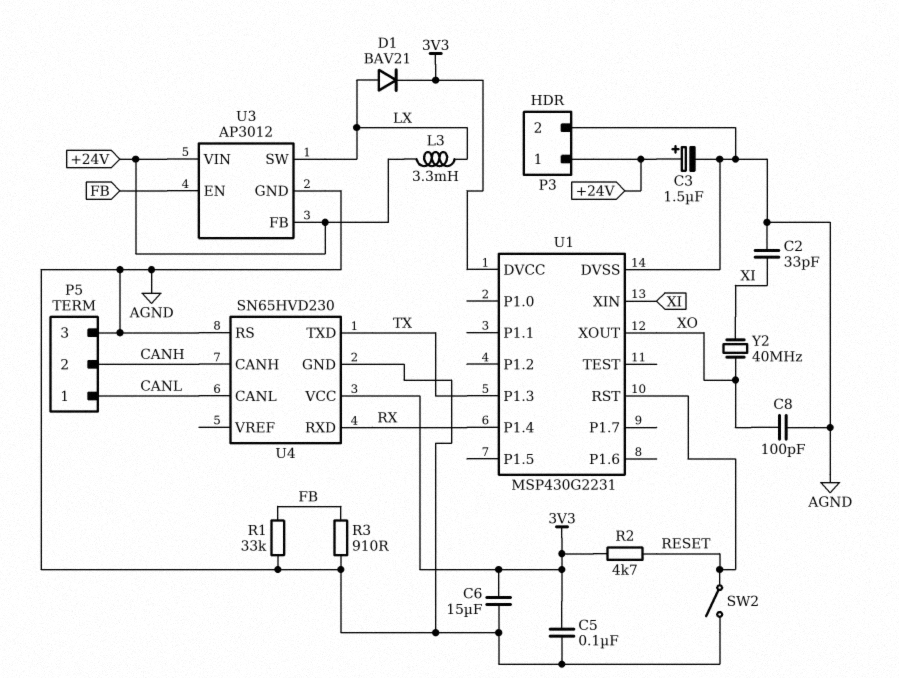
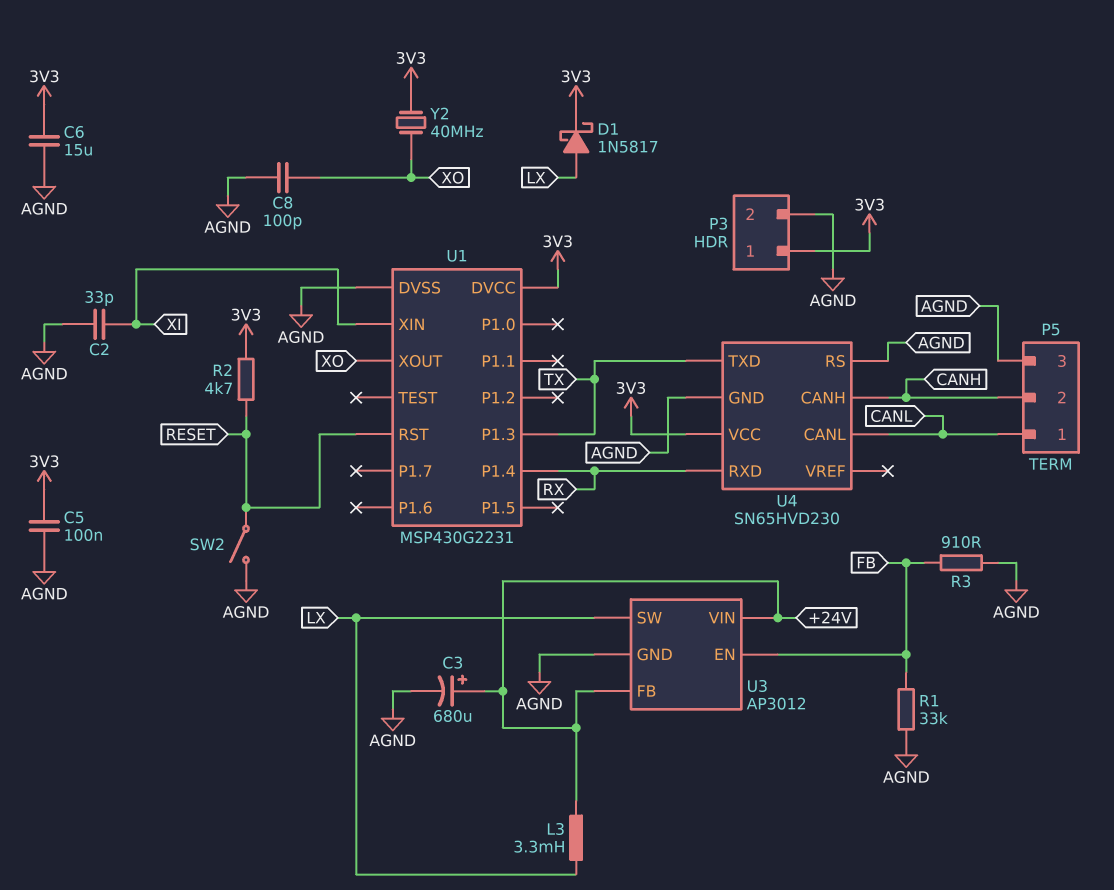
C3: 1.5uF (plus +24V, minus AGND) -> 680uF (plus +24V, minus AGND)
D1: diode BAV21 (A LX, K 3V3) -> schottky 1N5817 (A LX, K 3V3)
P3 pin 1: +24V -> 3V3
Y2: 40MHz (XI, XO) -> 40MHz (3V3, XO)

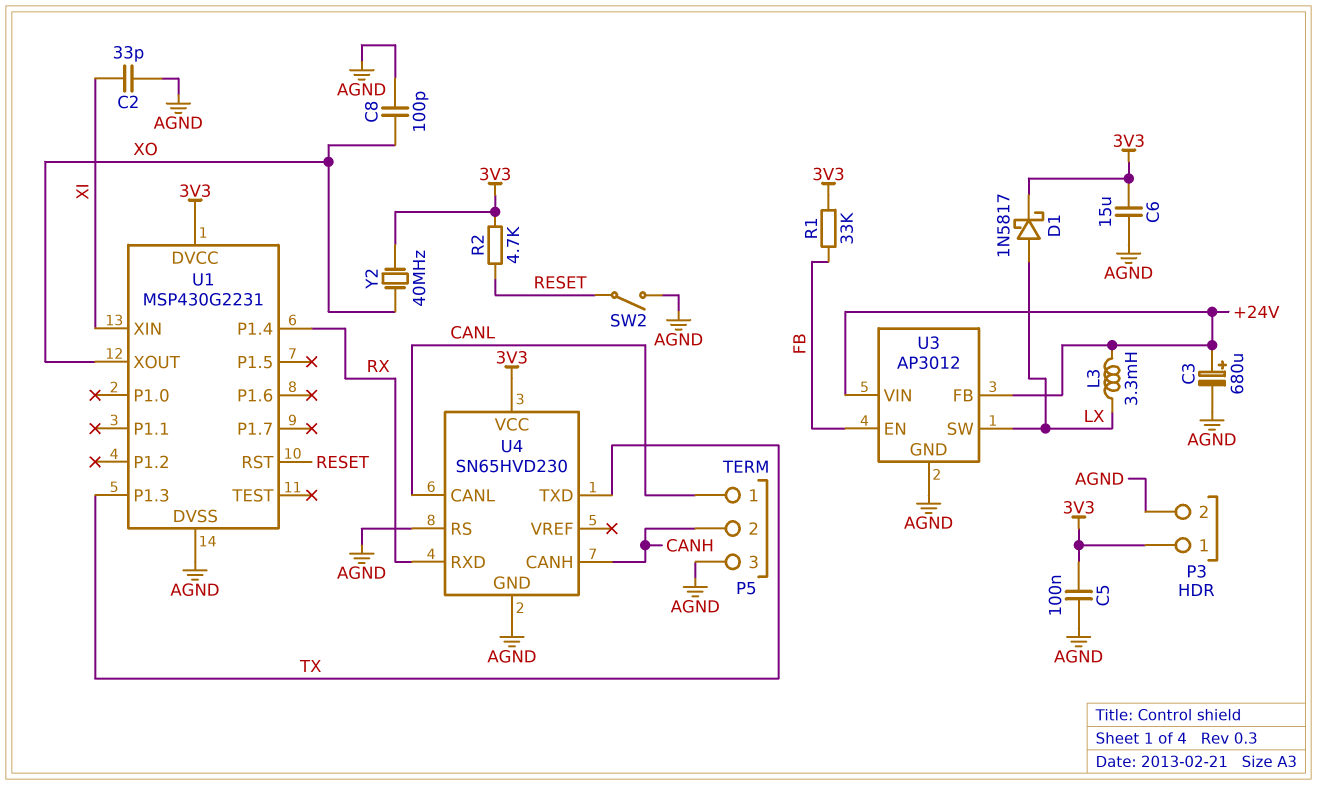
R1: 33k (AGND, FB) -> 33k (3V3, FB)
R3: 910 (AGND, FB) -> none

